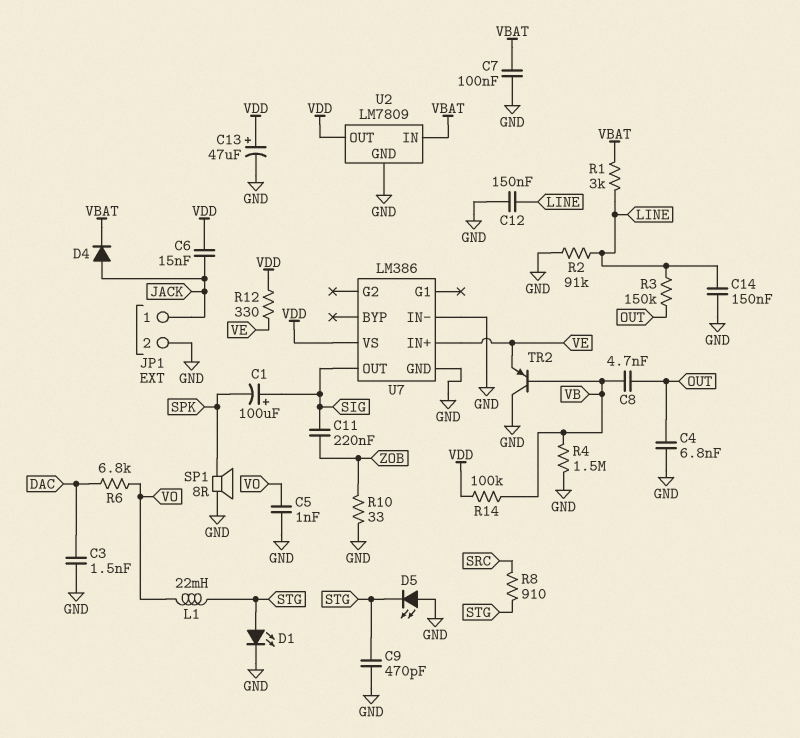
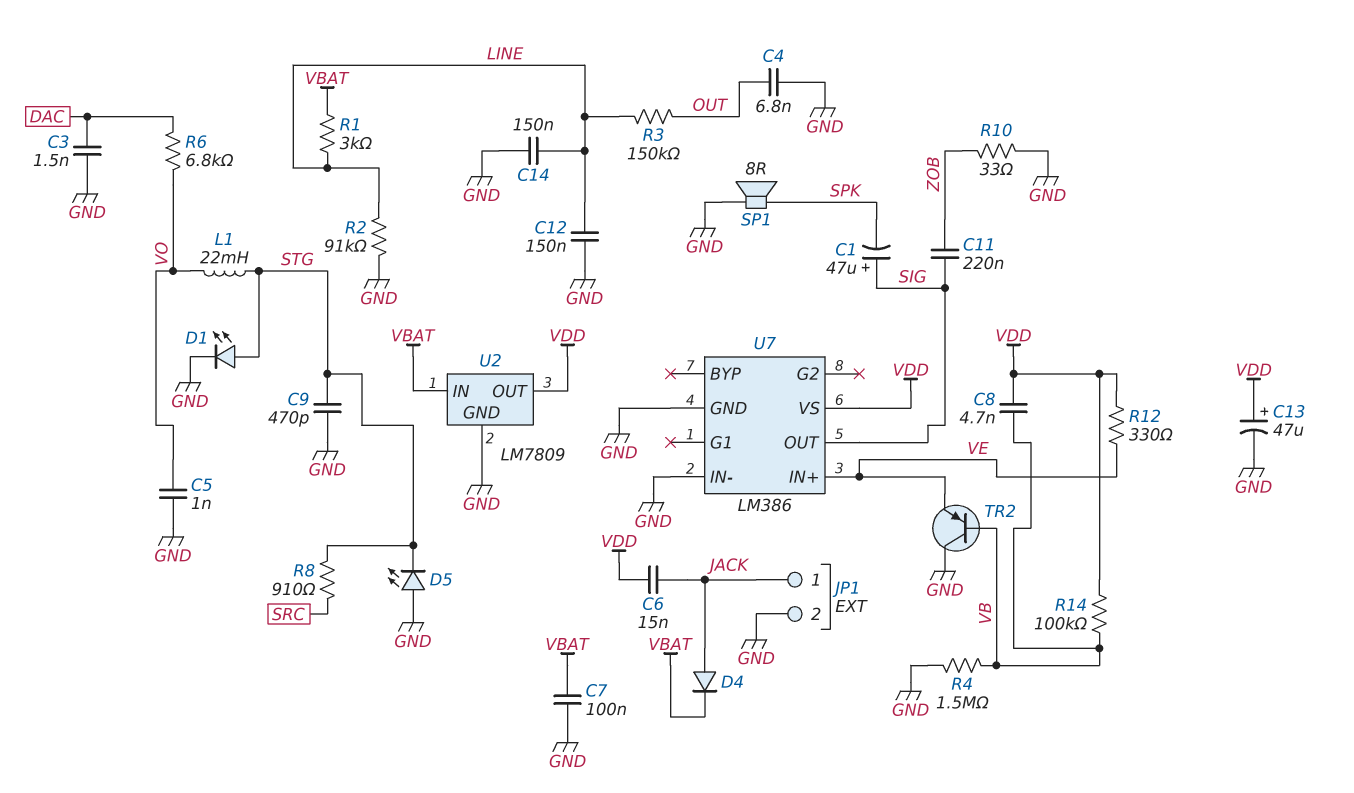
C1: 100uF (plus SIG, minus SPK) -> 47uF (plus SIG, minus SPK)
C8: 4.7nF (OUT, VB) -> 4.7nF (VB, VDD)

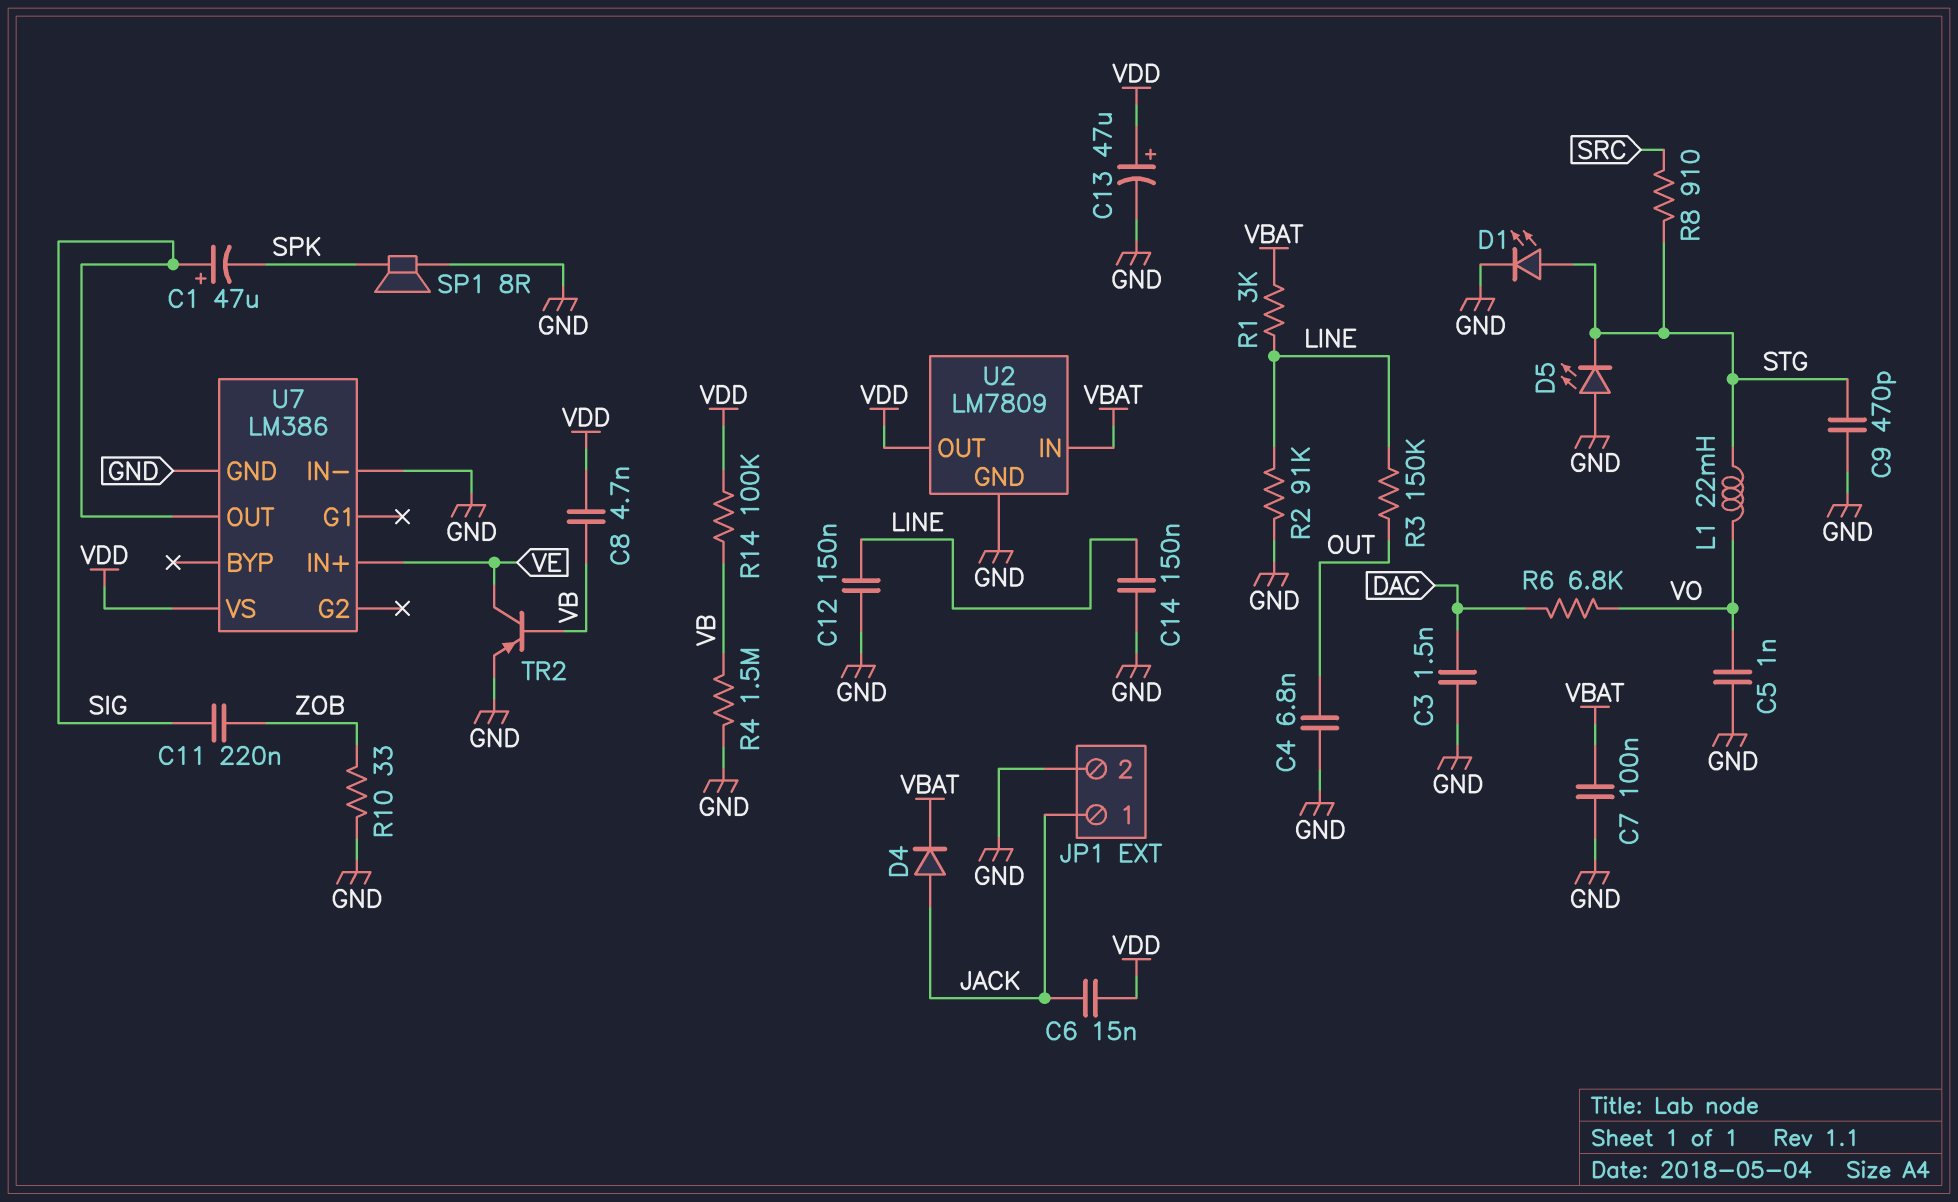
R12: 330 (VDD, VE) -> none
TR2: PNP (B VB, C GND, E VE) -> PNP (B VB, C VE, E GND)

